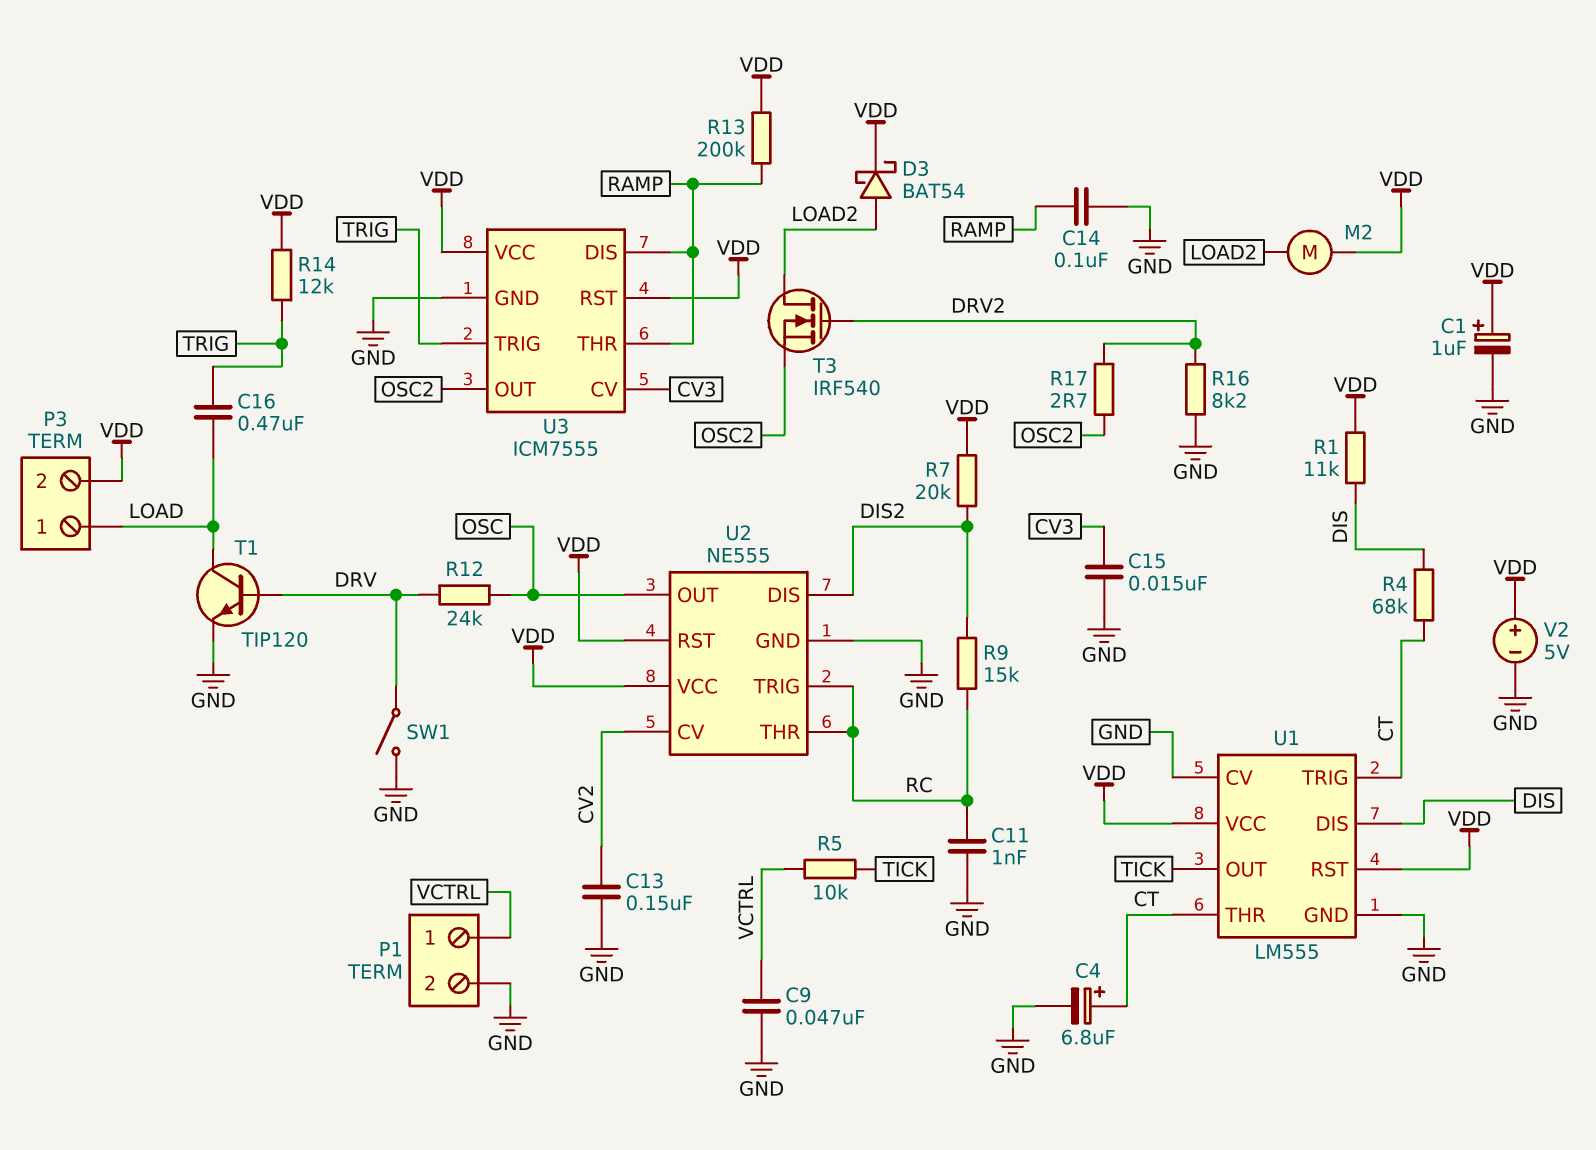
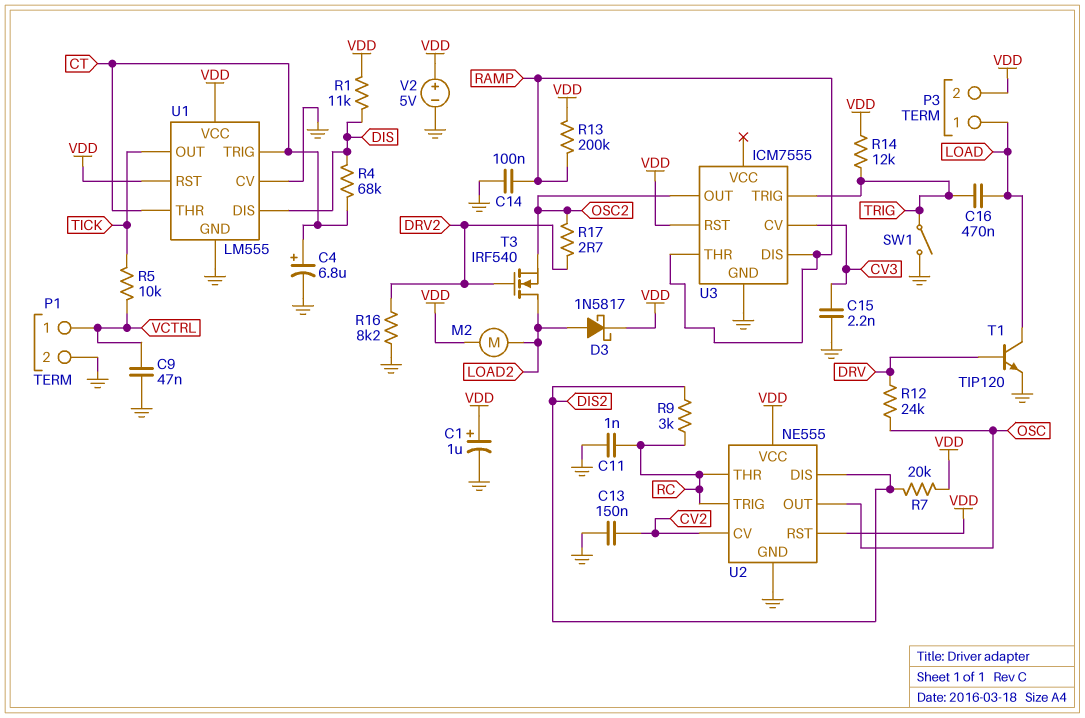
C15: 15nF (CV3, GND) -> 2.2nF (CV3, GND)
D3: schottky BAT54 (A LOAD2, K VDD) -> schottky 1N5817 (A LOAD2, K VDD)
R9: 15k (DIS2, RC) -> 3k (DIS2, RC)
SW1: switch (DRV, GND) -> switch (GND, TRIG)
U3 pin VCC: VDD -> none

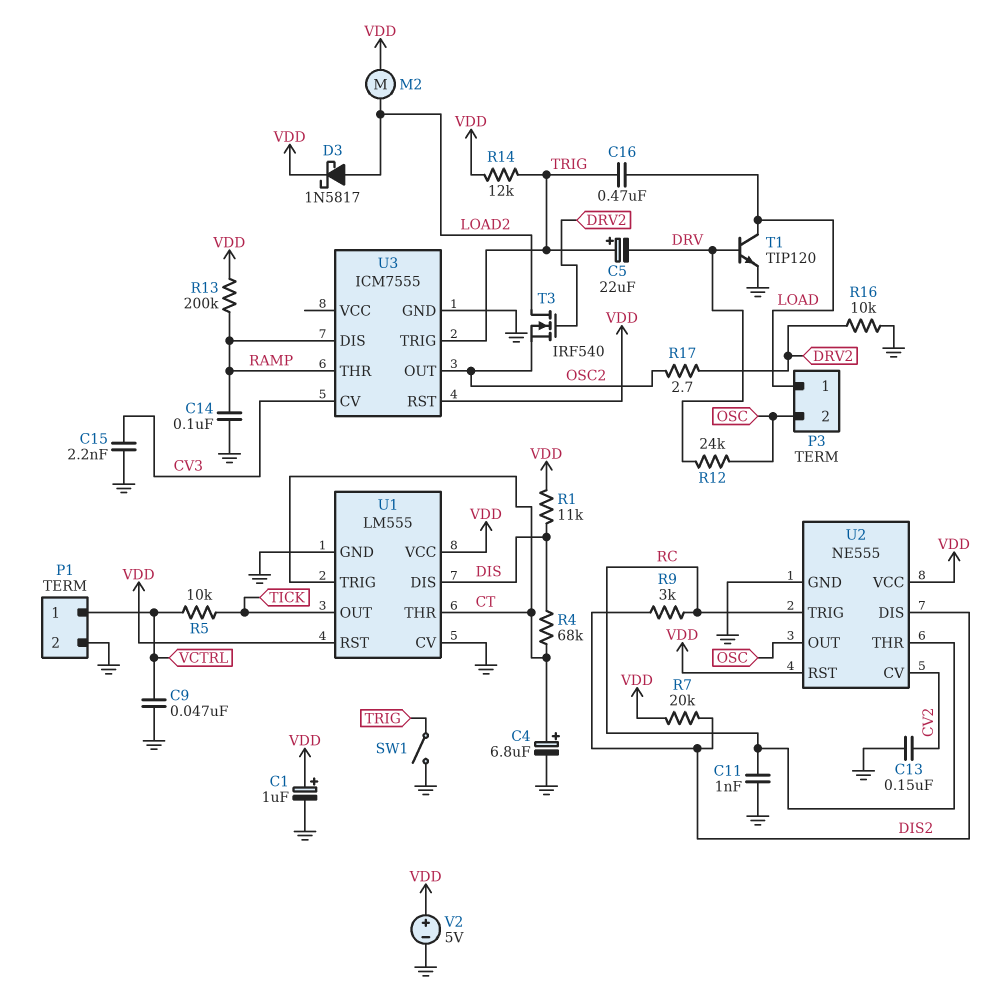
C5: none -> 22uF (plus TRIG, minus DRV)
P3 pin 2: VDD -> OSC
R16: 8.2k (DRV2, GND) -> 10k (DRV2, GND)

